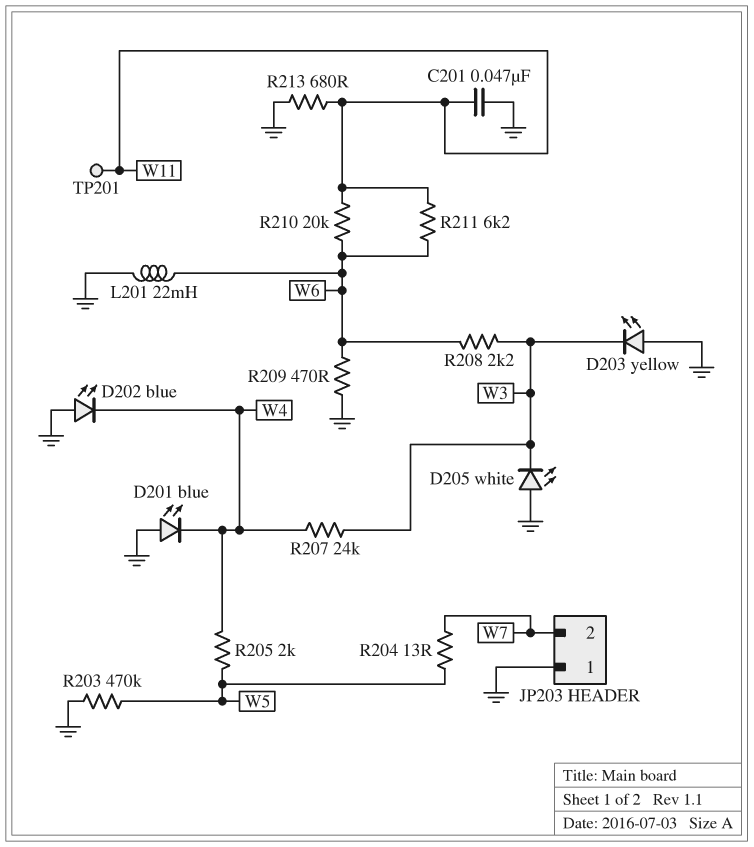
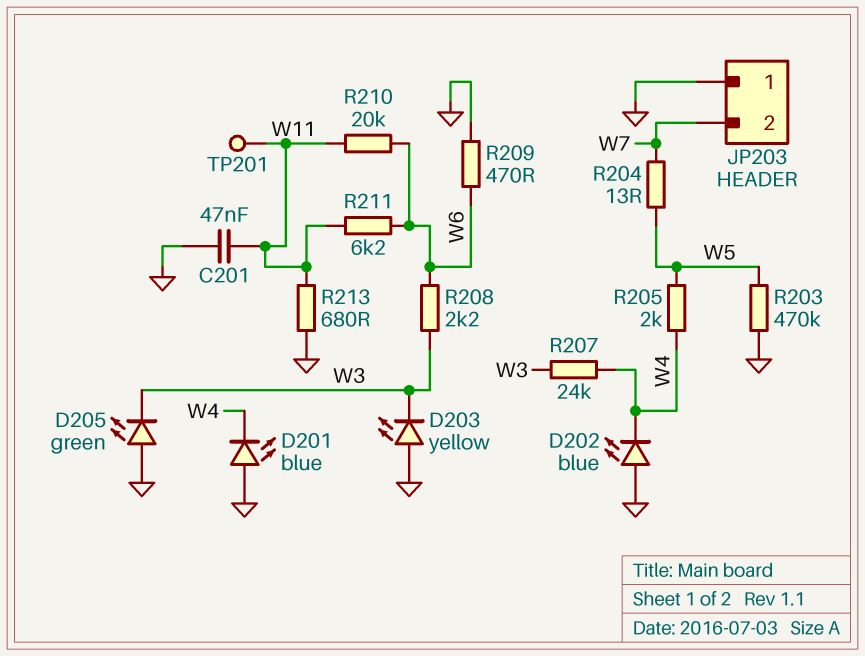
D205: LED white (A GND, K W3) -> LED green (A GND, K W3)
L201: 22mH (GND, W6) -> none

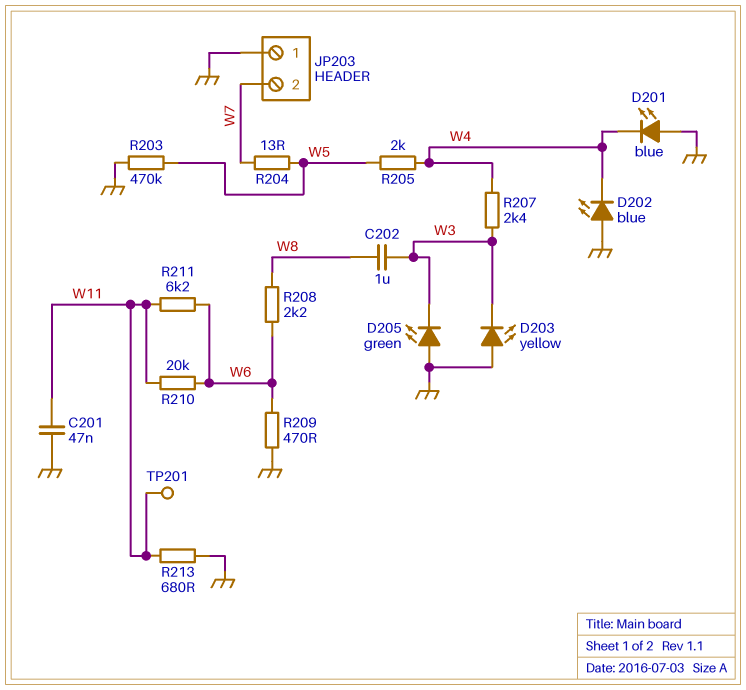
C202: none -> 1uF (W3, W8)
R207: 24k (W3, W4) -> 2.4k (W3, W4)
R208: 2.2k (W3, W6) -> 2.2k (W6, W8)

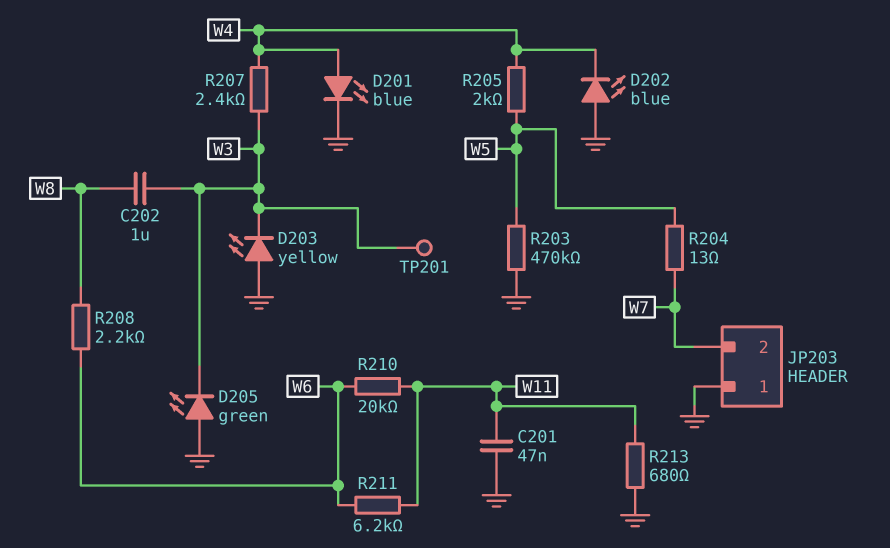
D201: LED blue (A GND, K W4) -> LED blue (A W4, K GND)
R209: 470 (GND, W6) -> none
TP201: test point (W11) -> test point (W3)

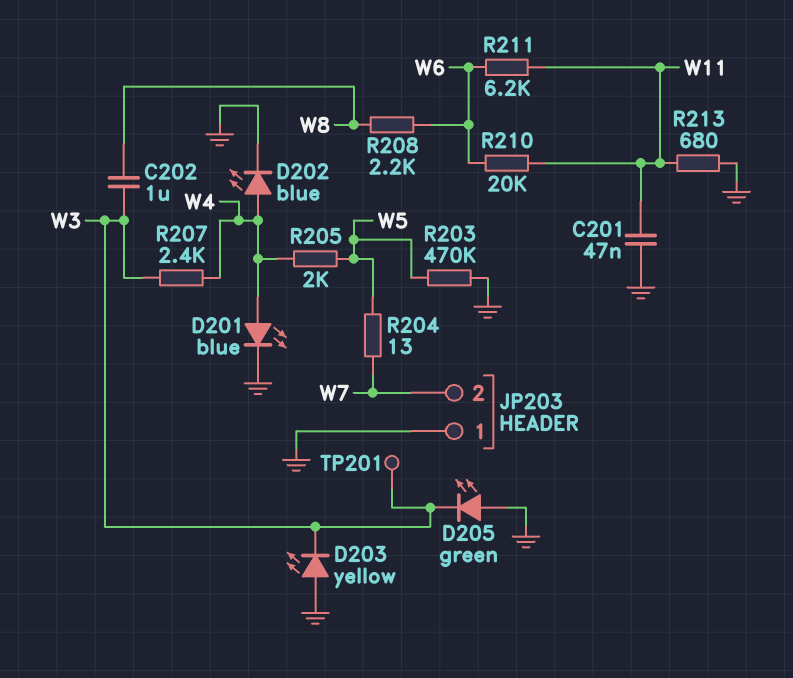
D202: LED blue (A GND, K W4) -> LED blue (A W4, K GND)

